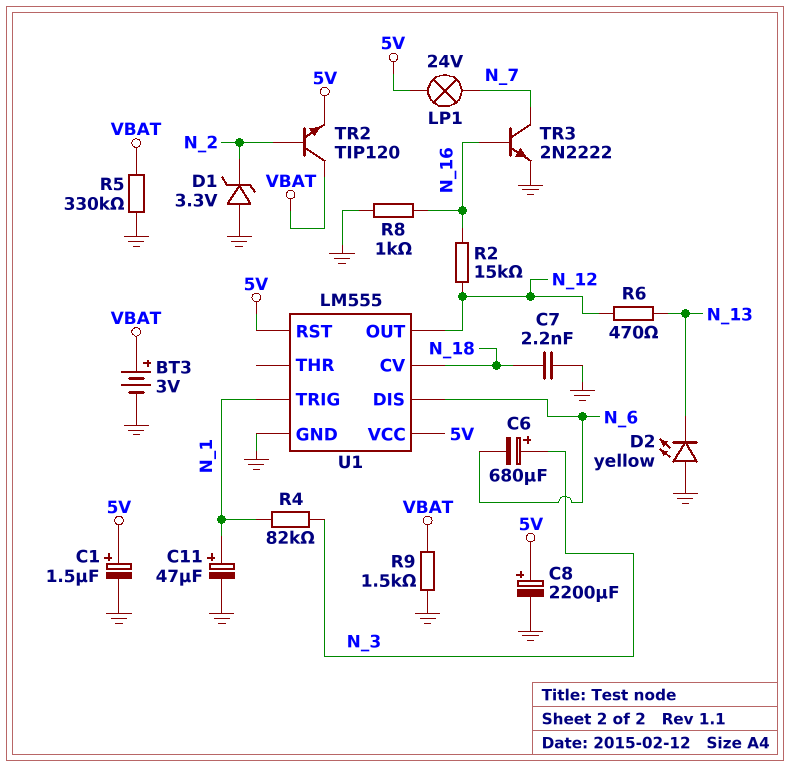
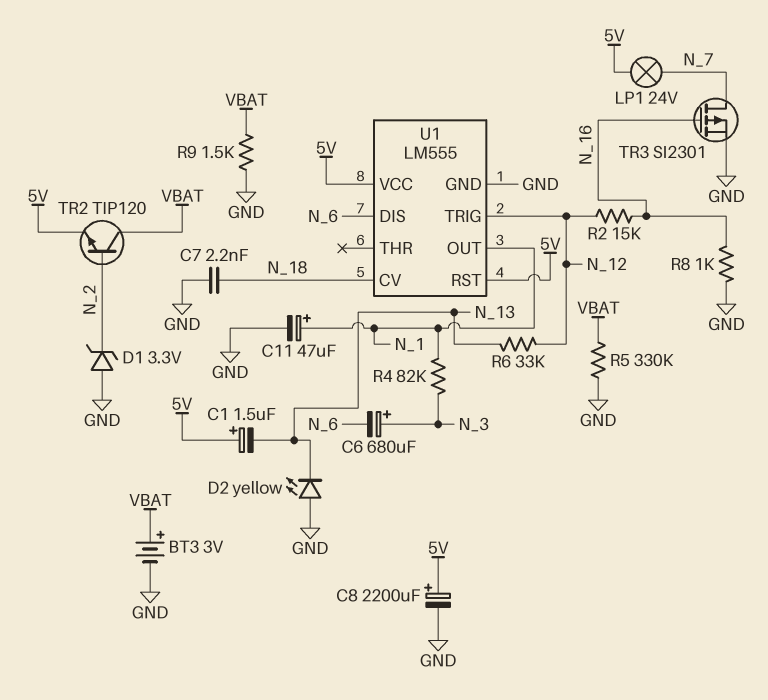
C1: 1.5uF (plus 5V, minus GND) -> 1.5uF (plus 5V, minus N_13)
R6: 470 (N_12, N_13) -> 33k (N_12, N_13)
TR3: NPN 2N2222 (B N_16, C N_7, E GND) -> PMOS SI2301 (G N_16, D N_7, S GND)
U1 pin OUT: N_12 -> N_1
U1 pin TRIG: N_1 -> N_12

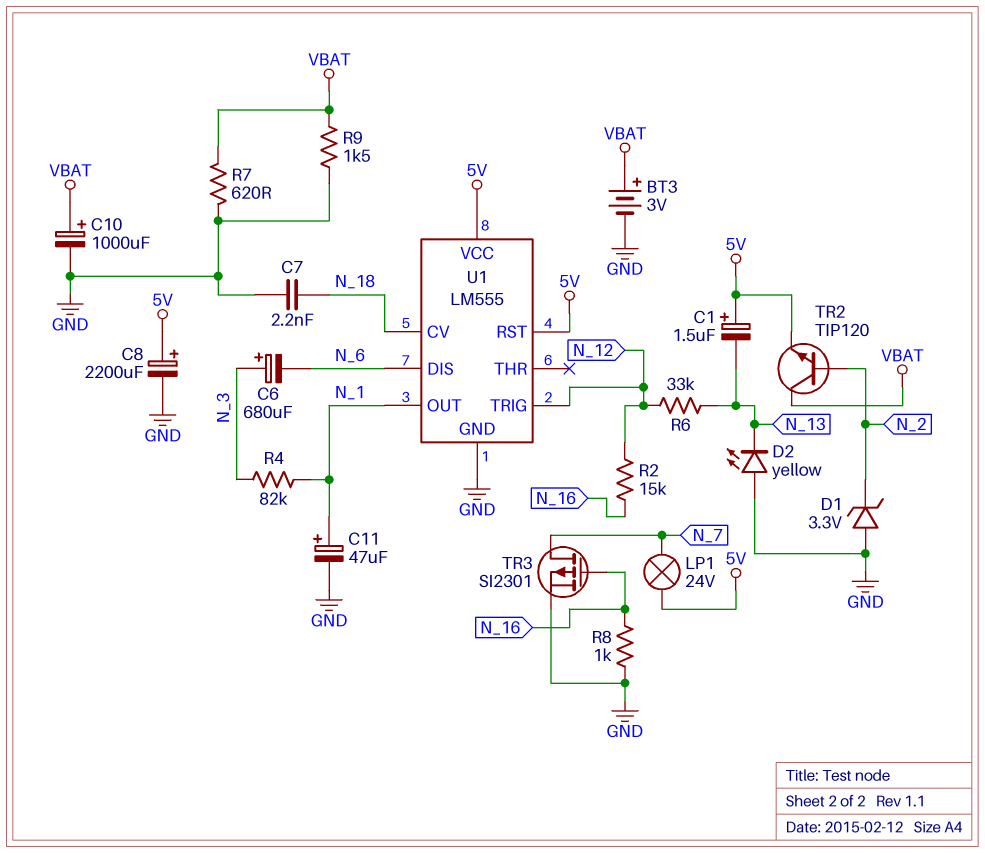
C10: none -> 1000uF (plus VBAT, minus GND)
R5: 330k (GND, VBAT) -> none
R7: none -> 620 (GND, VBAT)

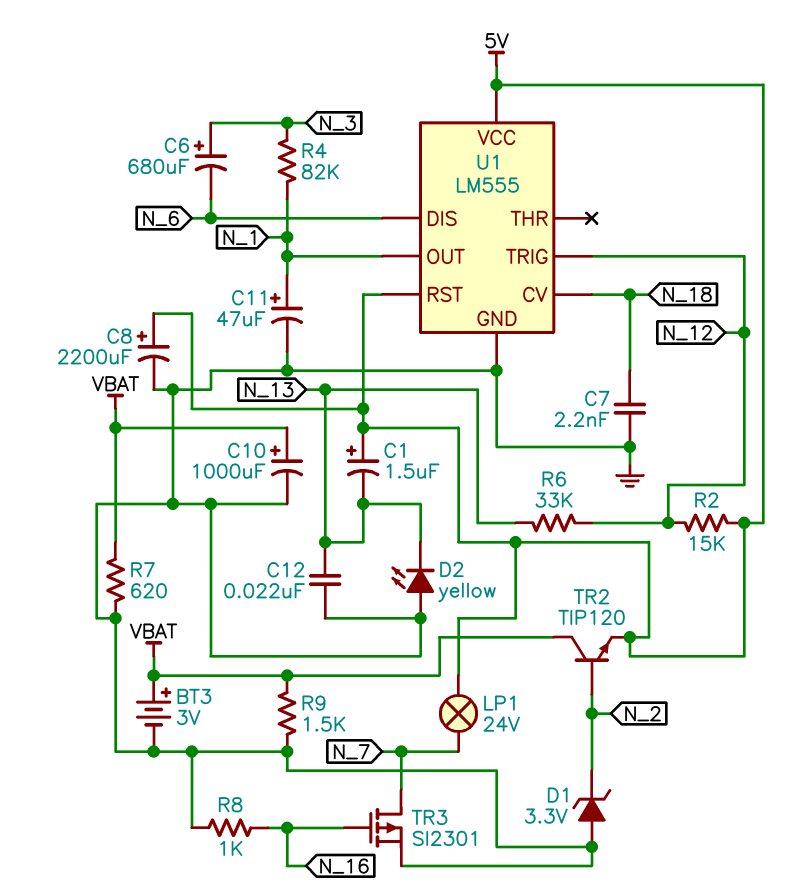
C12: none -> 22nF (GND, N_13)
R2: 15k (N_12, N_16) -> 15k (5V, N_12)

